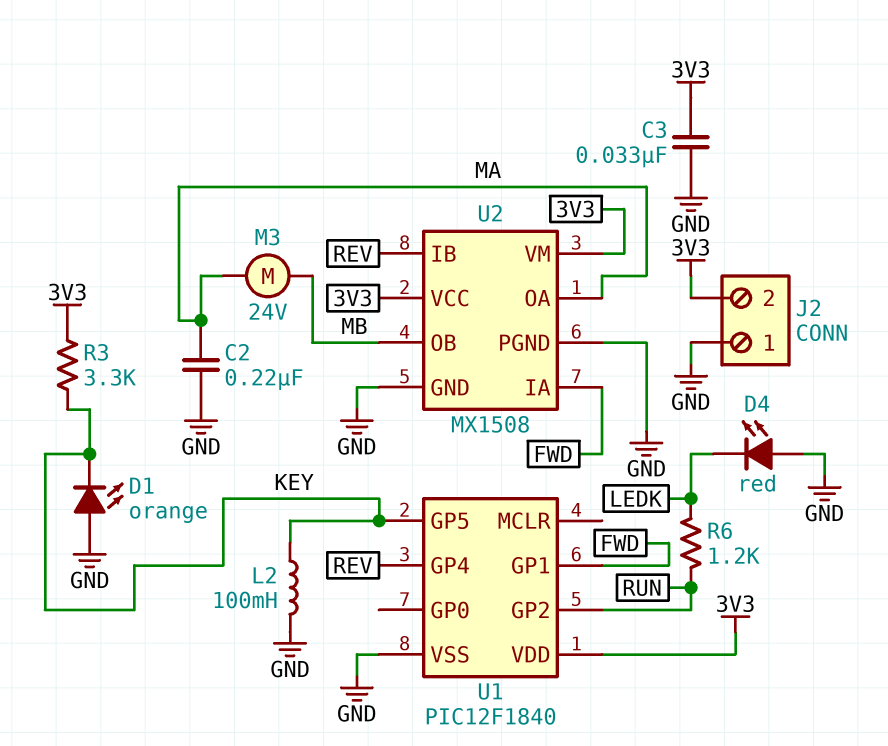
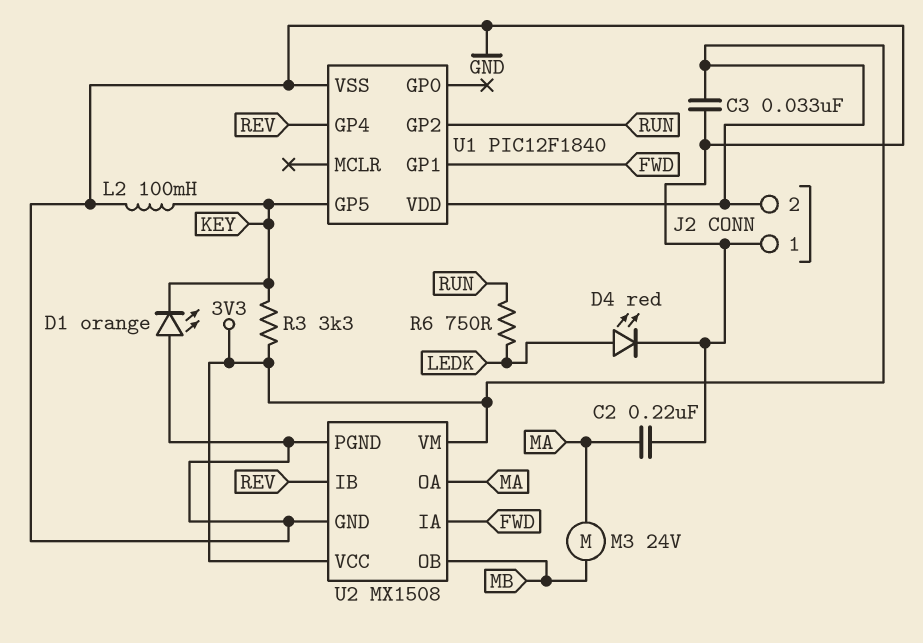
D4: LED red (A GND, K LEDK) -> LED red (A LEDK, K GND)
R6: 1.2k (LEDK, RUN) -> 750 (LEDK, RUN)

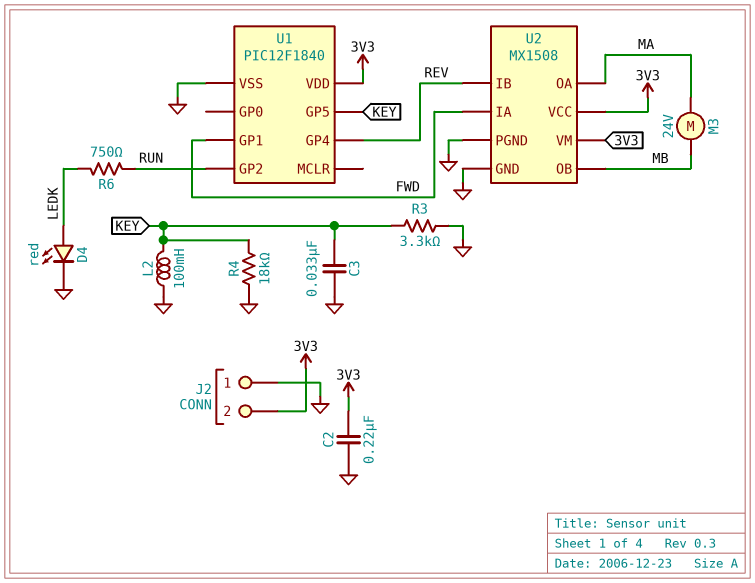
C2: 220nF (GND, MA) -> 220nF (3V3, GND)
C3: 33nF (3V3, GND) -> 33nF (GND, KEY)
D1: LED orange (A GND, K KEY) -> none
R3: 3.3k (3V3, KEY) -> 3.3k (GND, KEY)
R4: none -> 18k (GND, KEY)

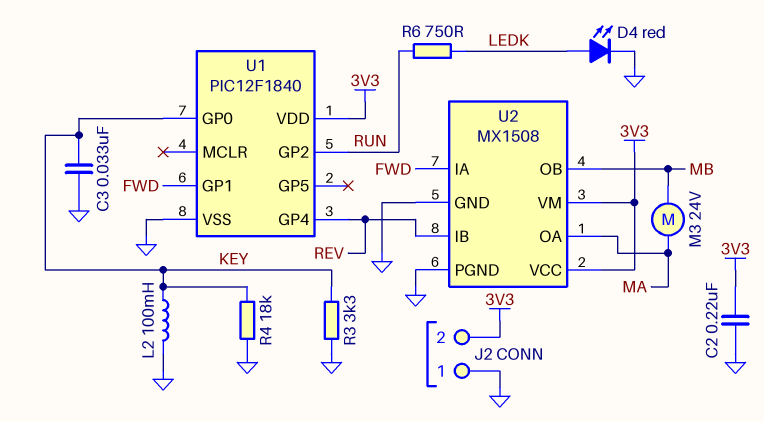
U1 pin GP0: none -> KEY
U1 pin GP5: KEY -> none

